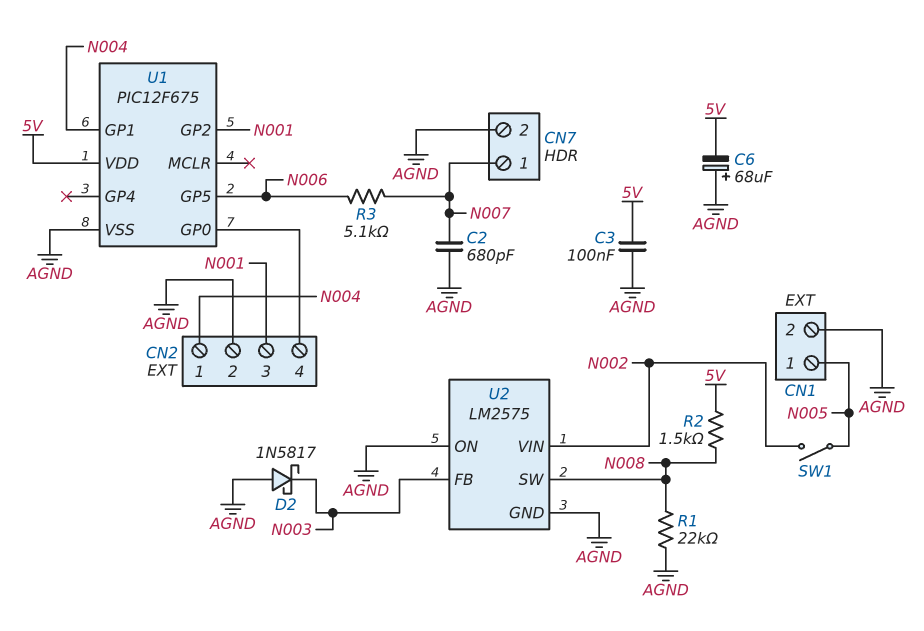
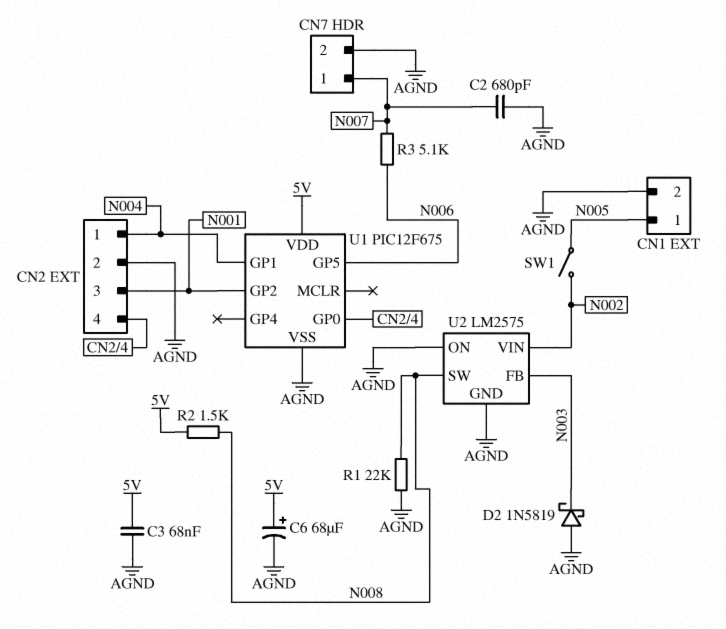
C3: 100nF (5V, AGND) -> 68nF (5V, AGND)
C6: 68uF (plus AGND, minus 5V) -> 68uF (plus 5V, minus AGND)
D2: schottky 1N5817 (A AGND, K N003) -> schottky 1N5819 (A AGND, K N003)

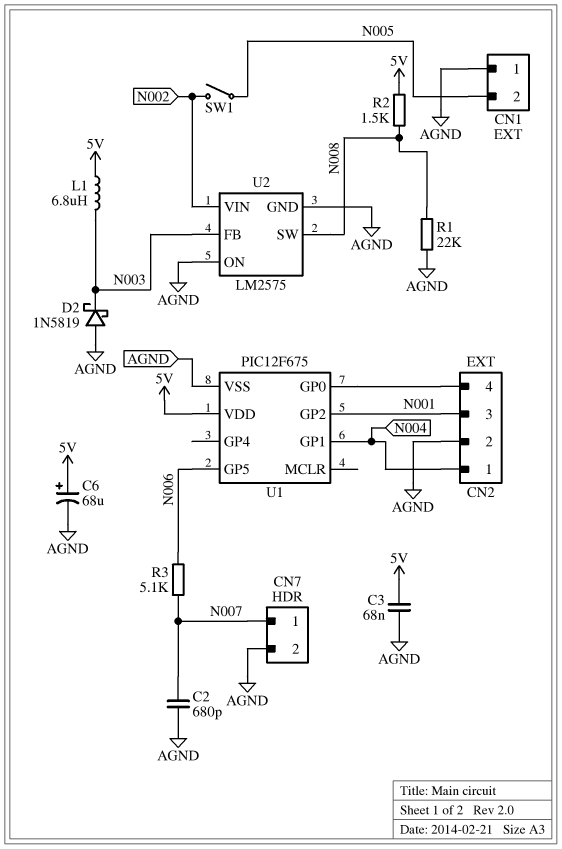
CN1 pin 1: N005 -> AGND
CN1 pin 2: AGND -> N005
L1: none -> 6.8uH (5V, N003)

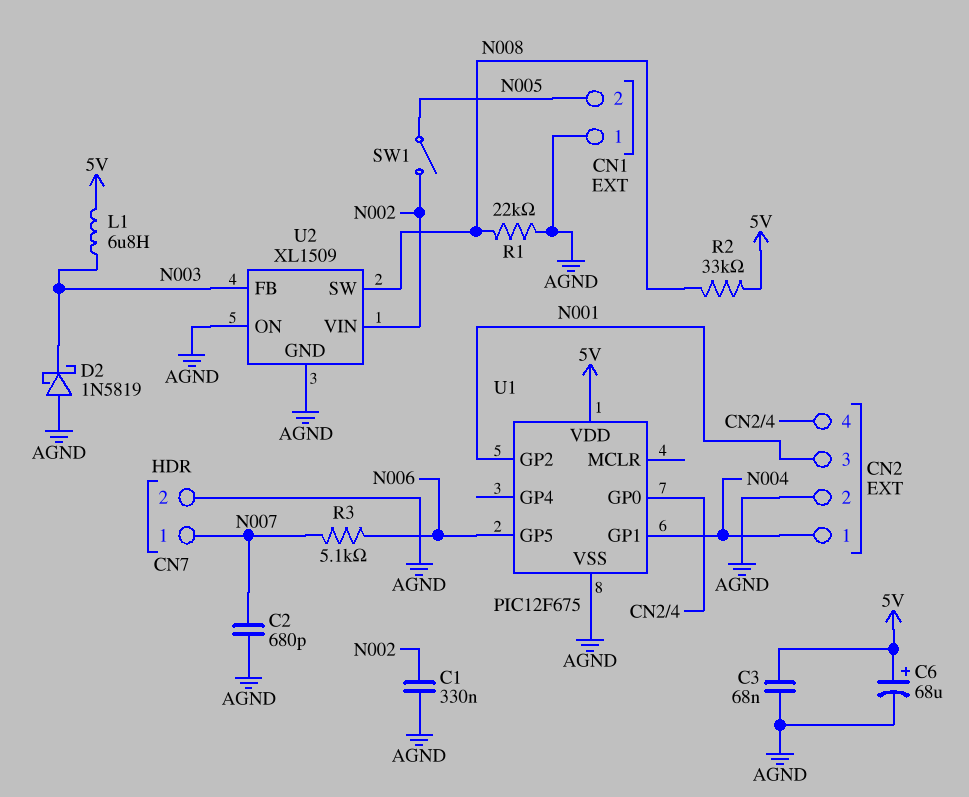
C1: none -> 330nF (AGND, N002)
R2: 1.5k (5V, N008) -> 33k (5V, N008)
U2: LM2575 -> XL1509

